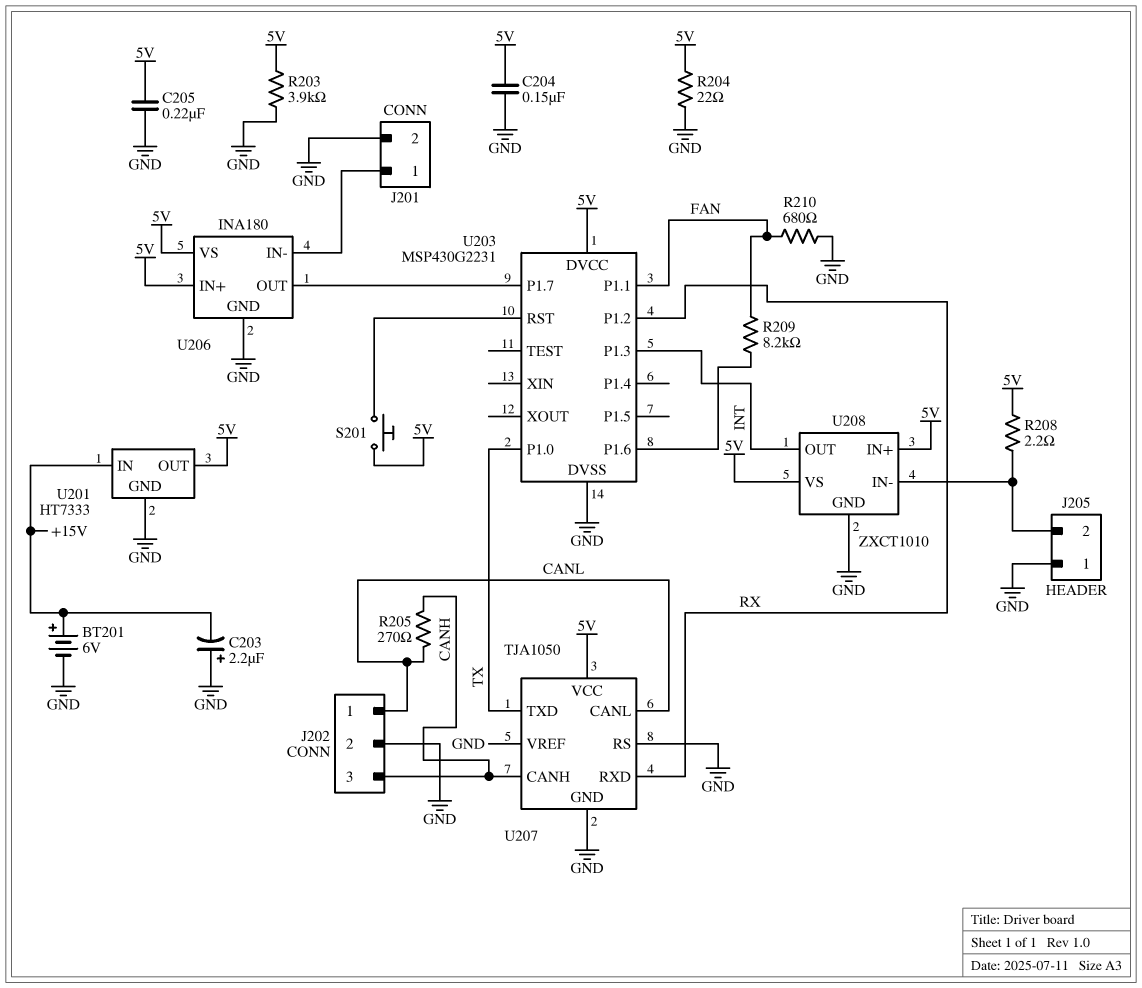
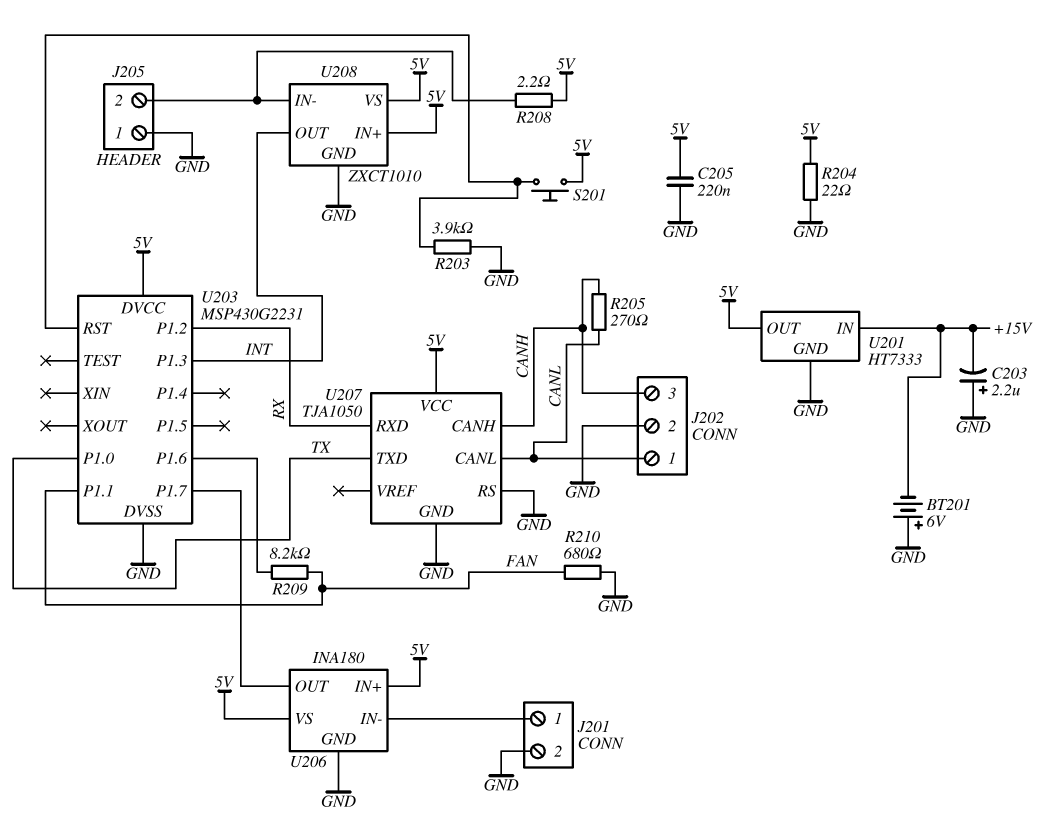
BT201: 6V (plus +15V, minus GND) -> 6V (plus GND, minus +15V)
C204: 150nF (5V, GND) -> none
R203: 3.9k (5V, GND) -> 3.9k (GND, U203/RST)
U207 pin VREF: GND -> none

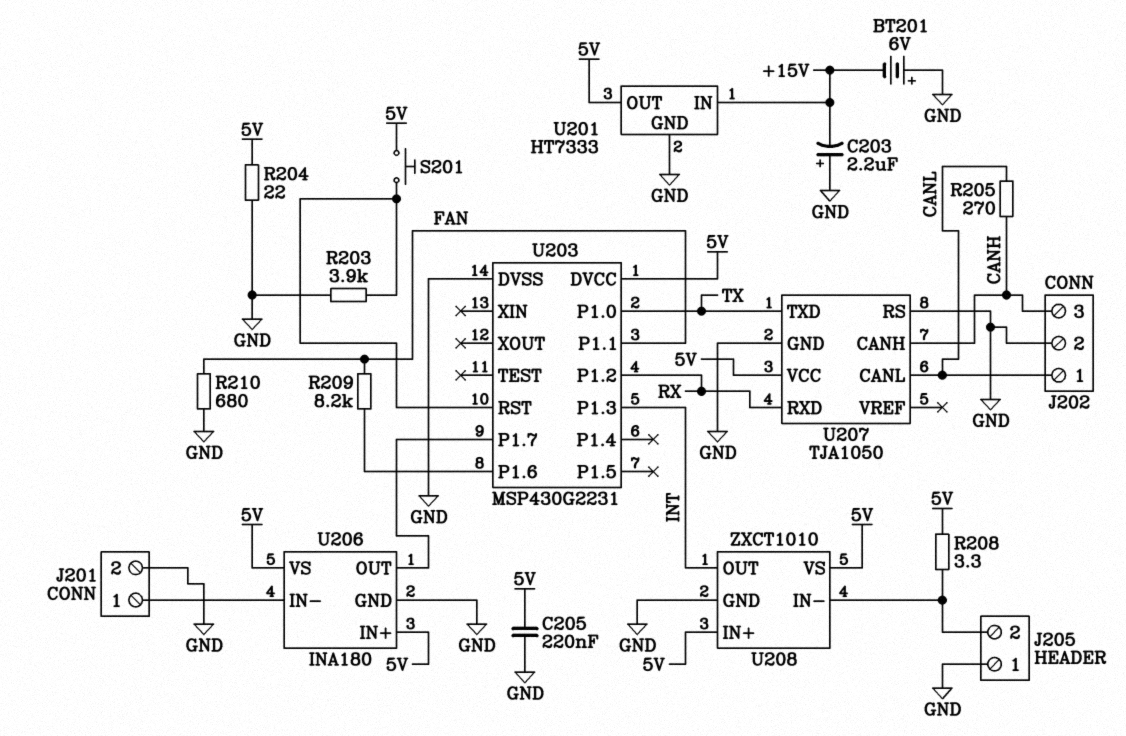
R208: 2.2 (5V, J205/2) -> 3.3 (5V, J205/2)

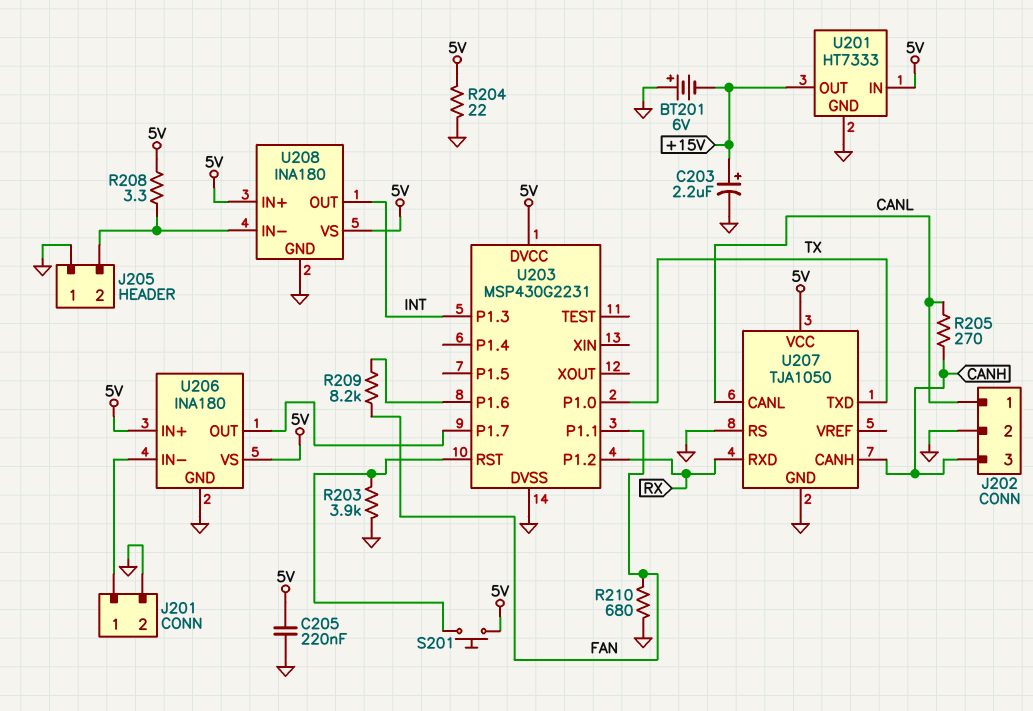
C203: 2.2uF (plus GND, minus +15V) -> 2.2uF (plus +15V, minus GND)
U201 pin IN: +15V -> 5V
U201 pin OUT: 5V -> +15V
U208: ZXCT1010 -> INA180

